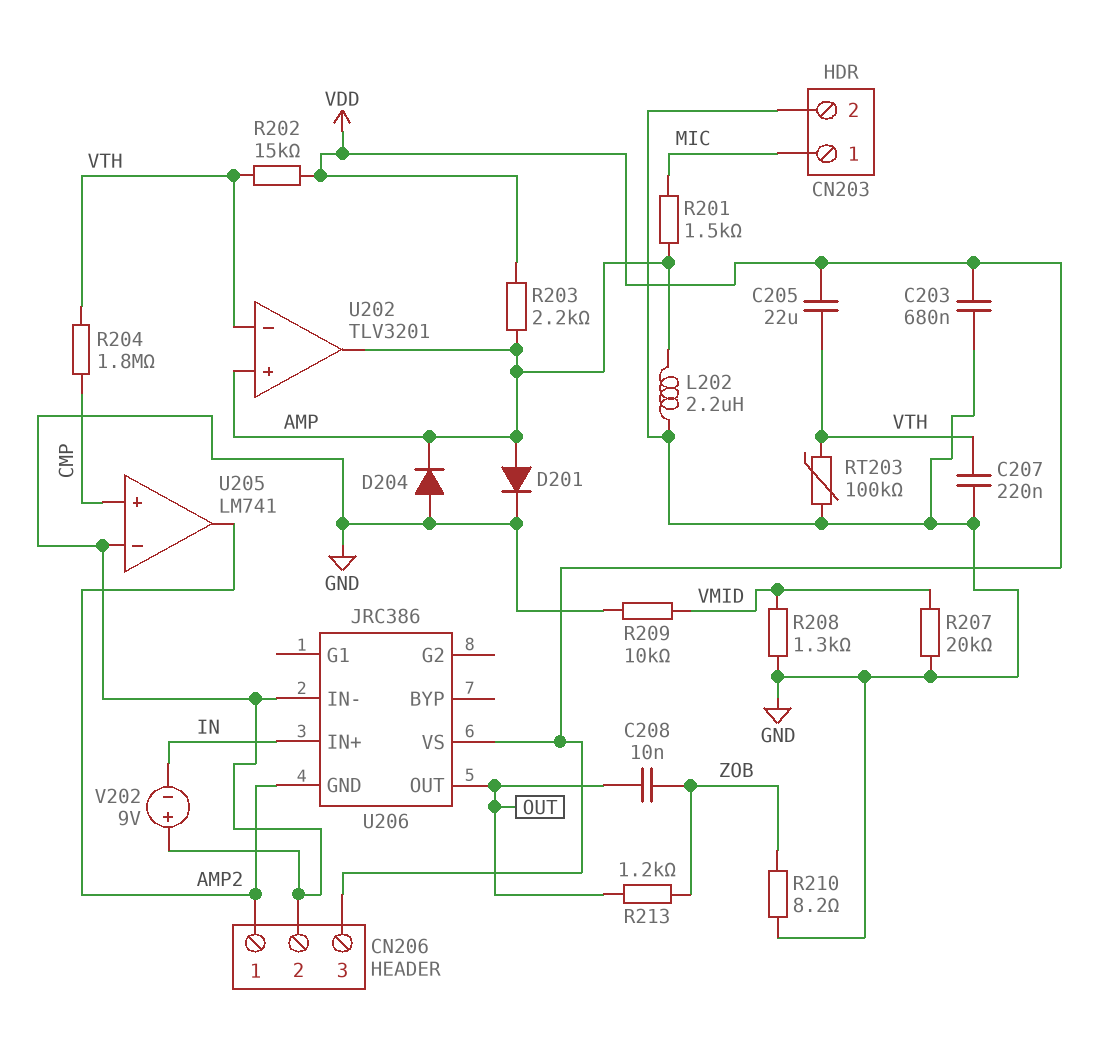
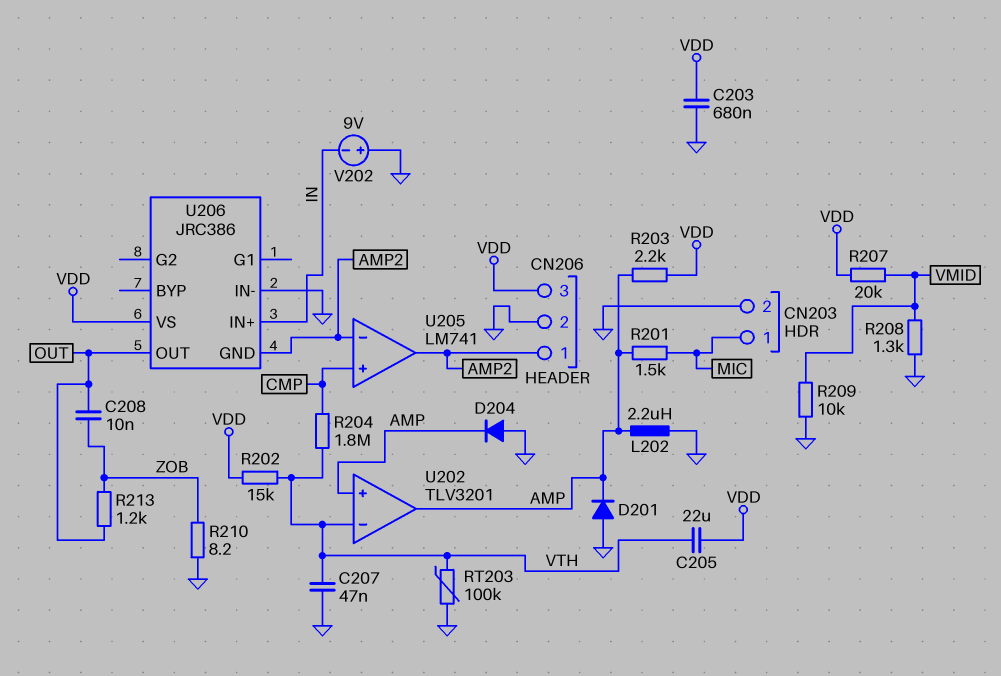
C207: 220nF (GND, VTH) -> 47nF (GND, VTH)
D201: diode (A AMP, K GND) -> diode (A GND, K AMP)
R207: 20k (GND, VMID) -> 20k (VDD, VMID)
U205 pin in-: GND -> AMP2

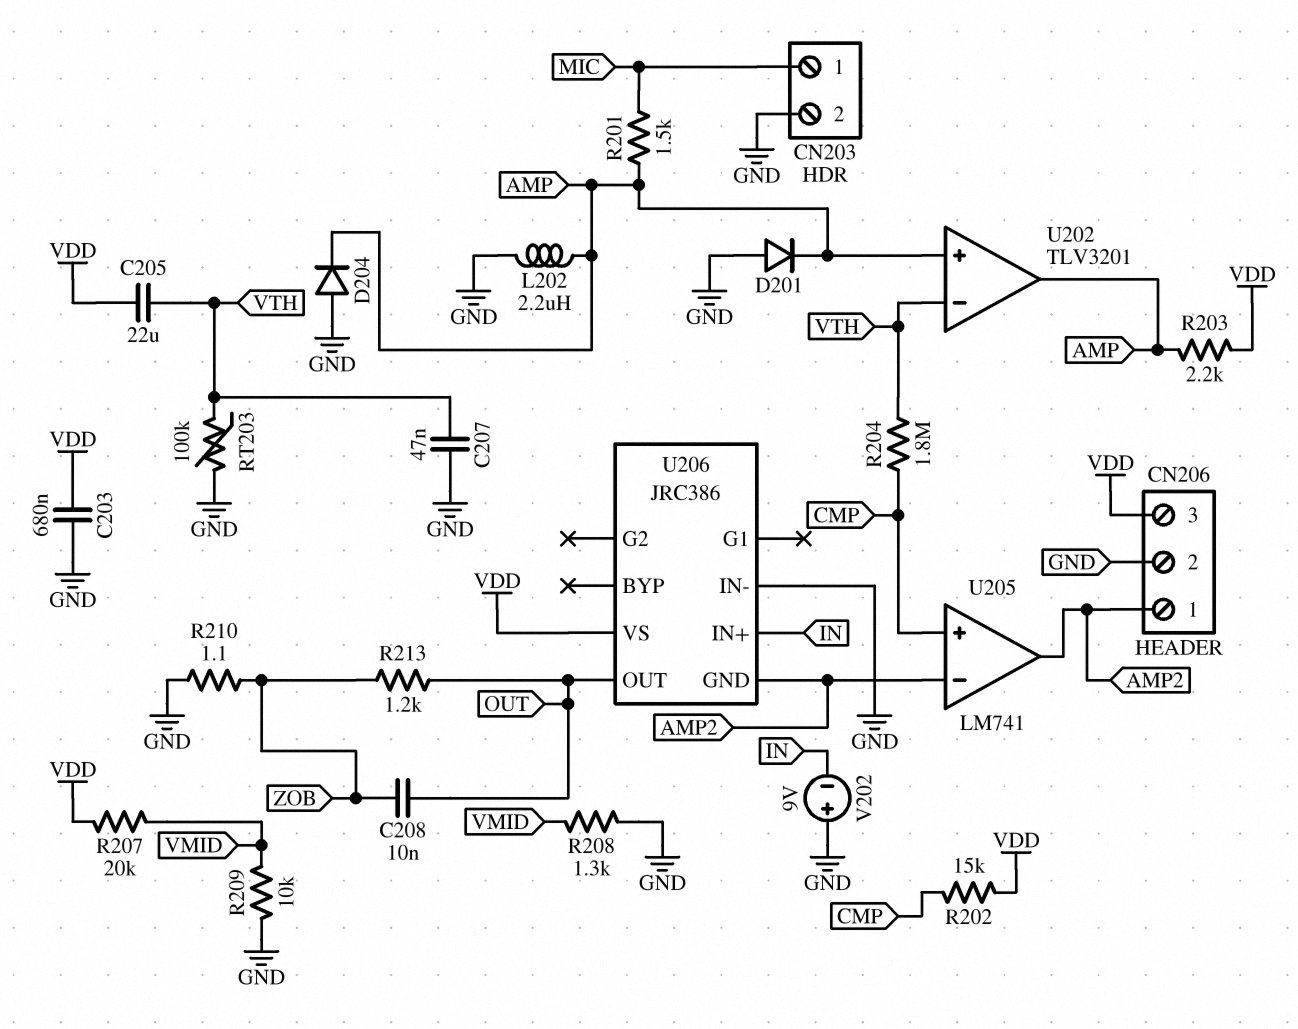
R202: 15k (VDD, VTH) -> 15k (CMP, VDD)
R210: 8.2 (GND, ZOB) -> 1.1 (GND, ZOB)

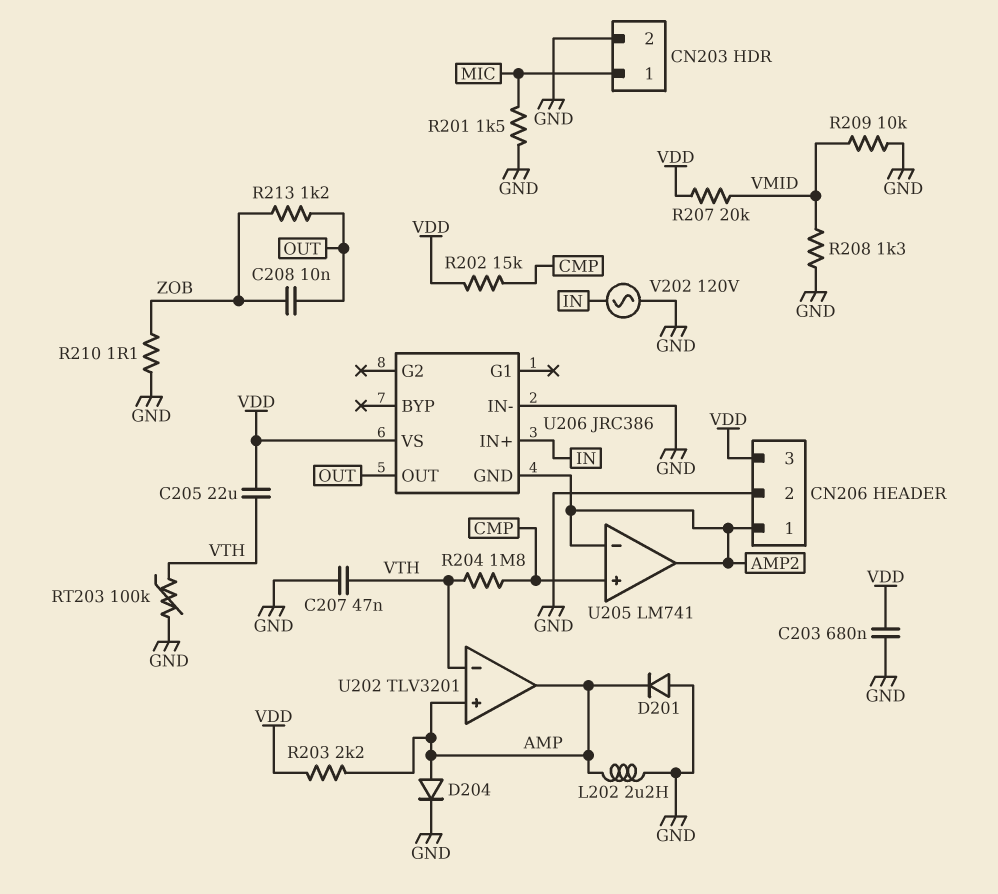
D204: diode (A GND, K AMP) -> diode (A AMP, K GND)
R201: 1.5k (AMP, MIC) -> 1.5k (GND, MIC)
V202: 9V (plus GND, minus IN) -> AC 120V (GND, IN)

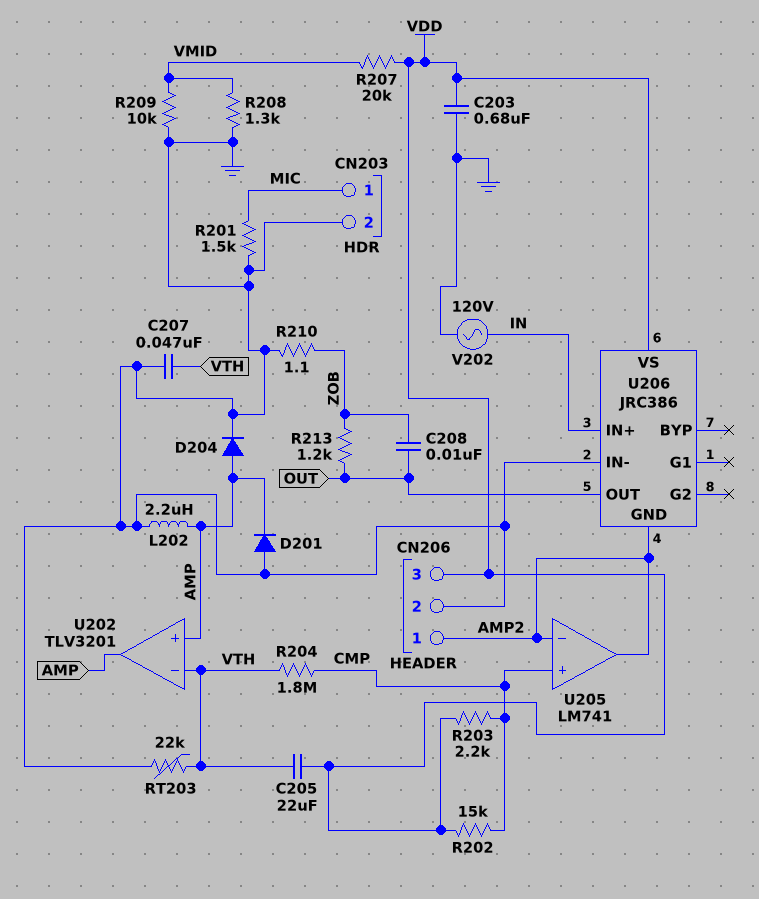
R203: 2.2k (AMP, VDD) -> 2.2k (CMP, VDD)
RT203: 100k (GND, VTH) -> 22k (GND, VTH)

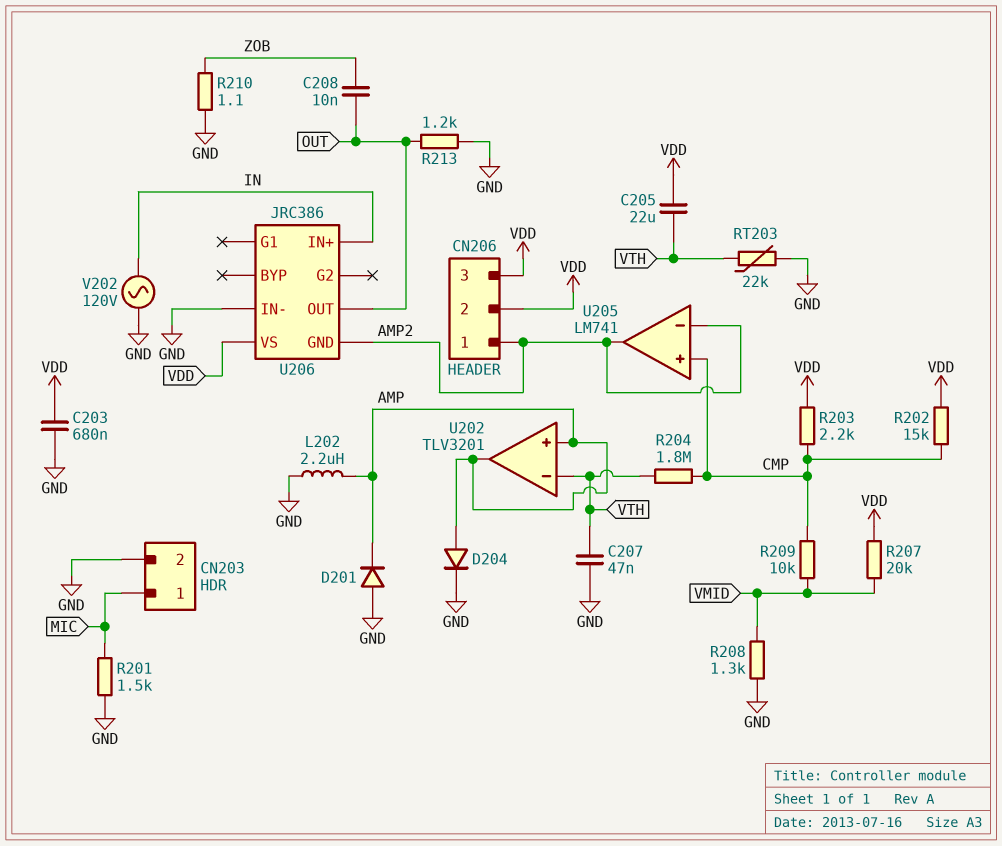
CN206 pin 2: GND -> VDD
R209: 10k (GND, VMID) -> 10k (CMP, VMID)
R213: 1.2k (OUT, ZOB) -> 1.2k (GND, OUT)

